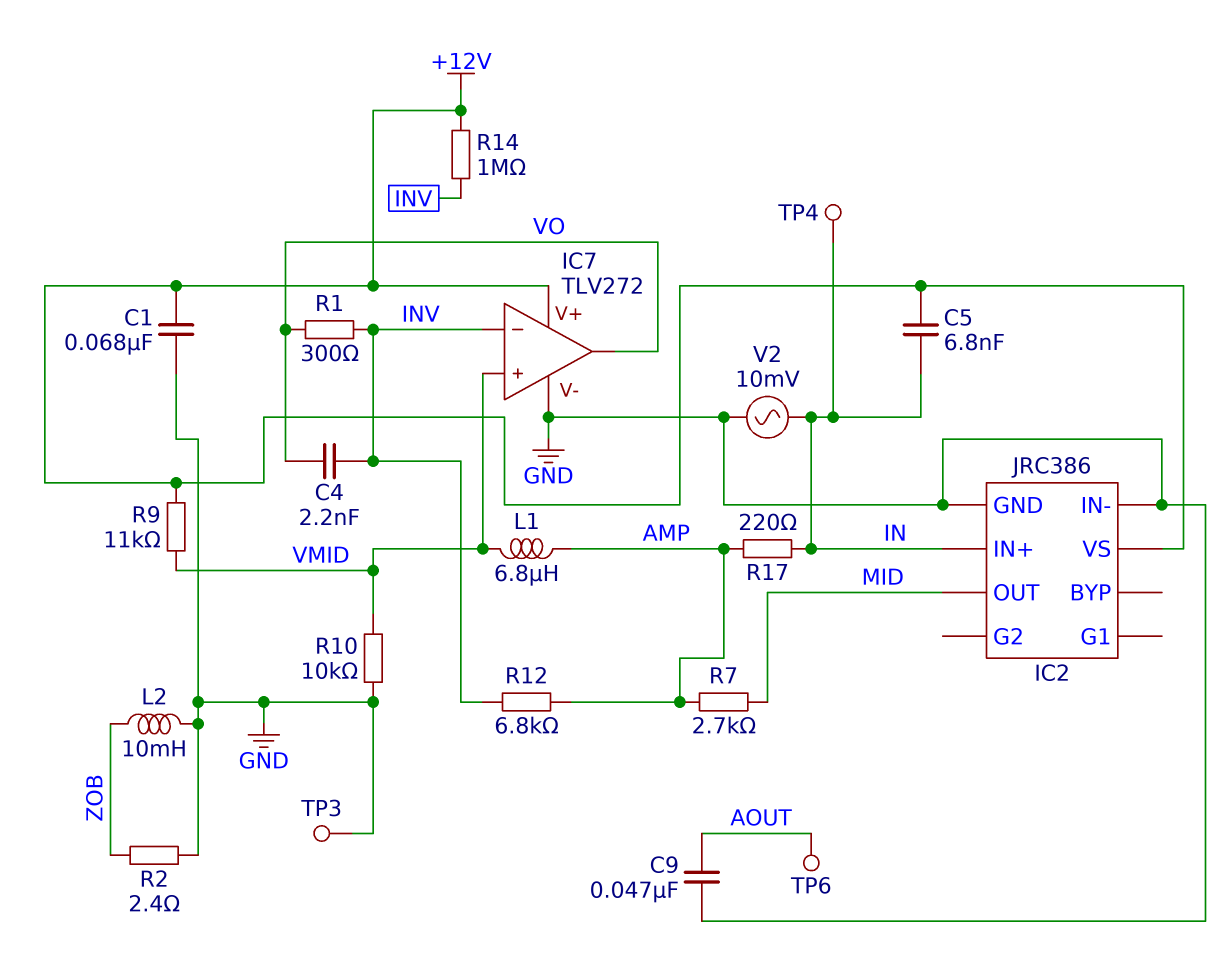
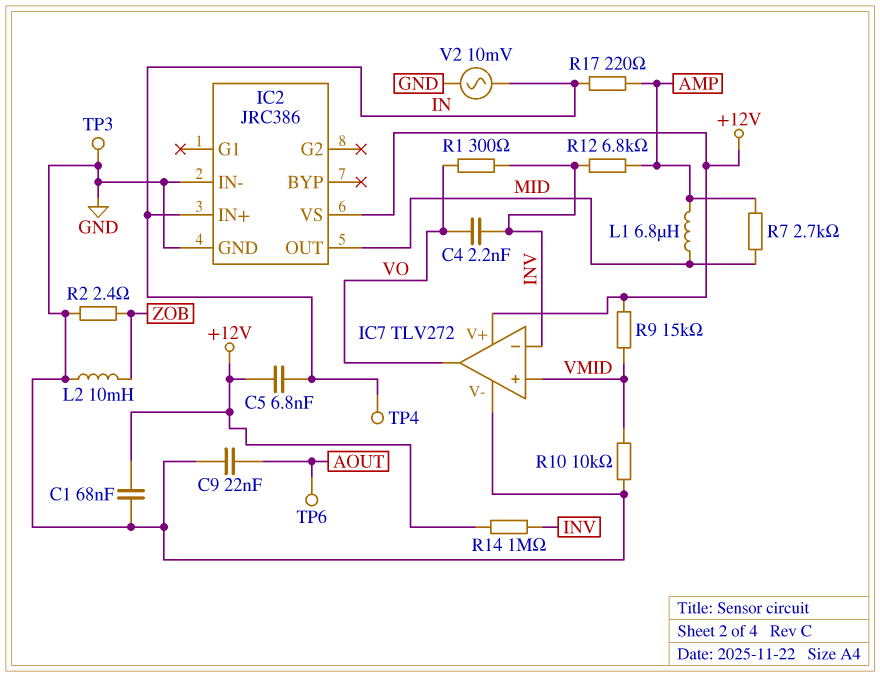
C9: 47nF (AOUT, GND) -> 22nF (AOUT, GND)
L1: 6.8uH (AMP, VMID) -> 6.8uH (AMP, MID)
R9: 11k (+12V, VMID) -> 15k (+12V, VMID)

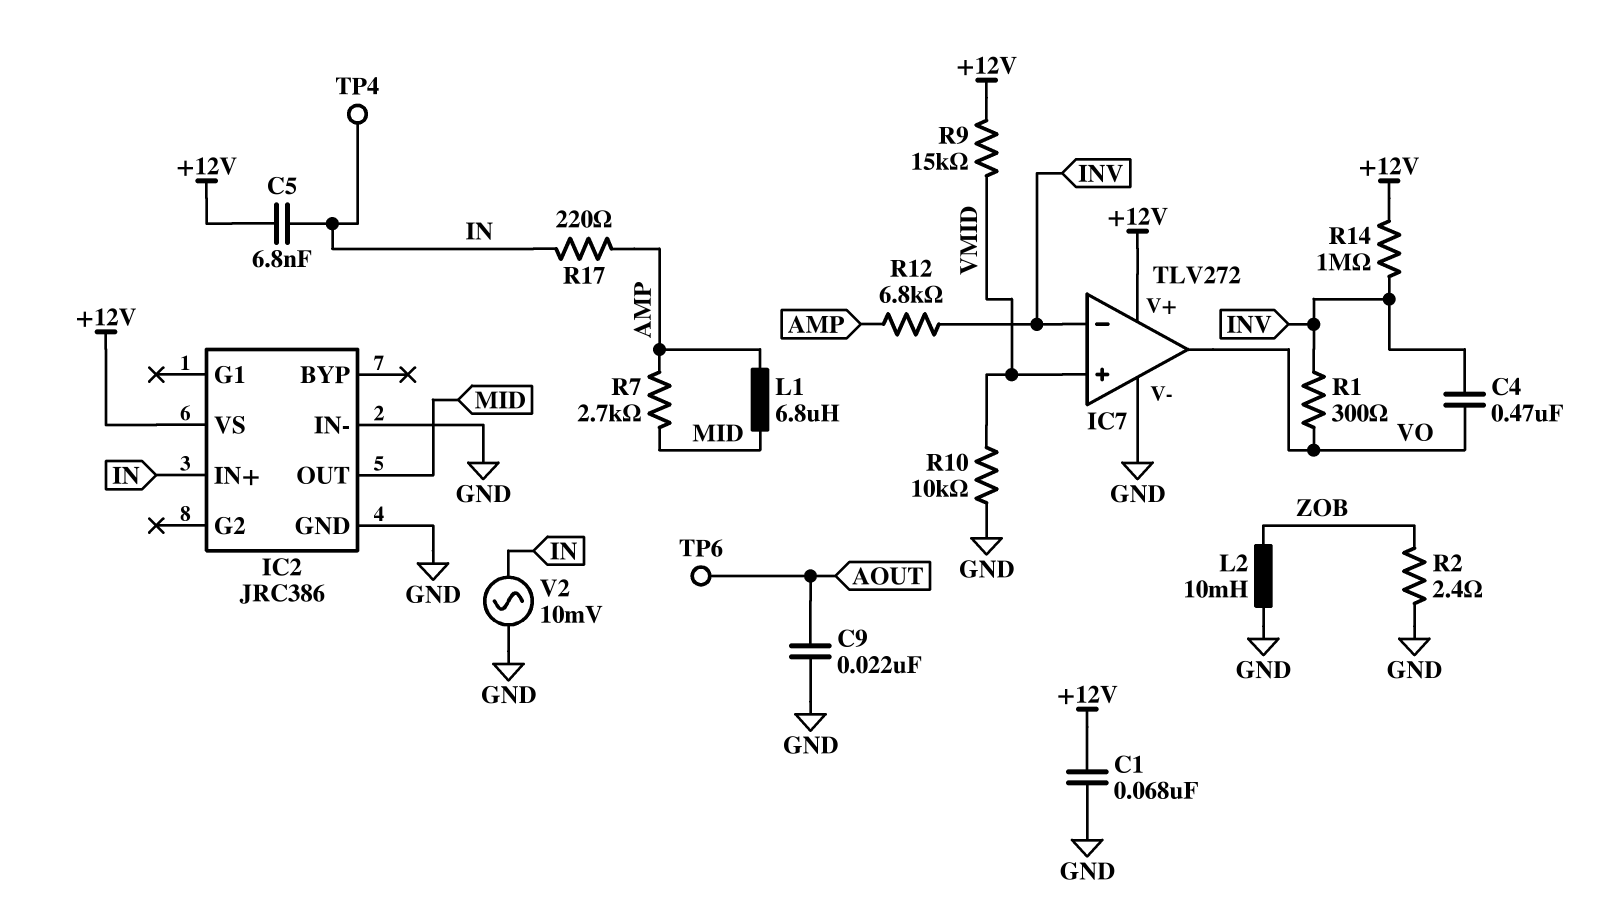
C4: 2.2nF (INV, VO) -> 470nF (INV, VO)
TP3: test point (GND) -> none

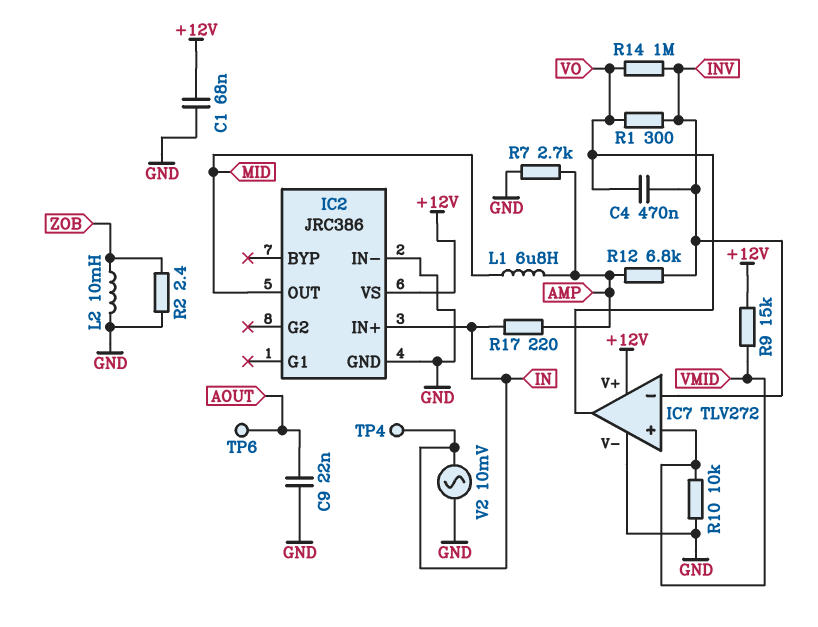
C5: 6.8nF (+12V, IN) -> none
R7: 2.7k (AMP, MID) -> 2.7k (AMP, GND)
R14: 1M (+12V, INV) -> 1M (INV, VO)

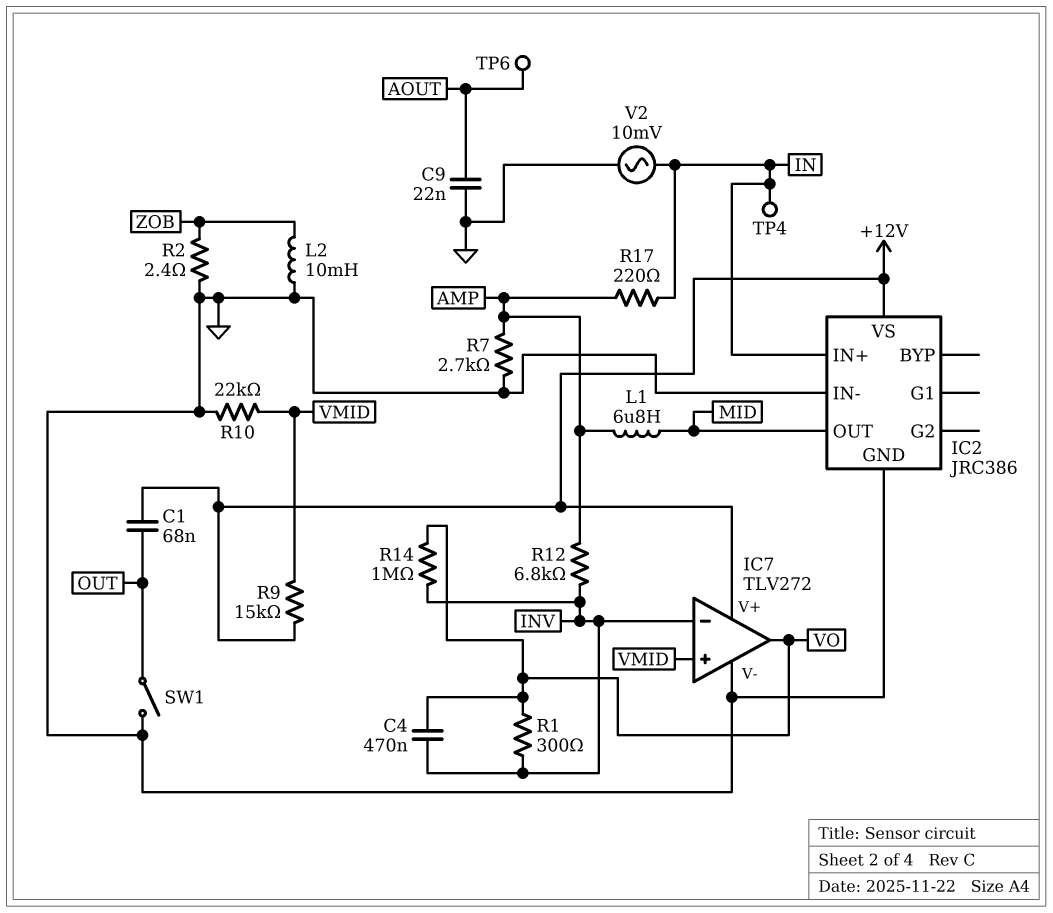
C1: 68nF (+12V, GND) -> 68nF (+12V, OUT)
R10: 10k (GND, VMID) -> 22k (GND, VMID)
SW1: none -> switch (GND, OUT)

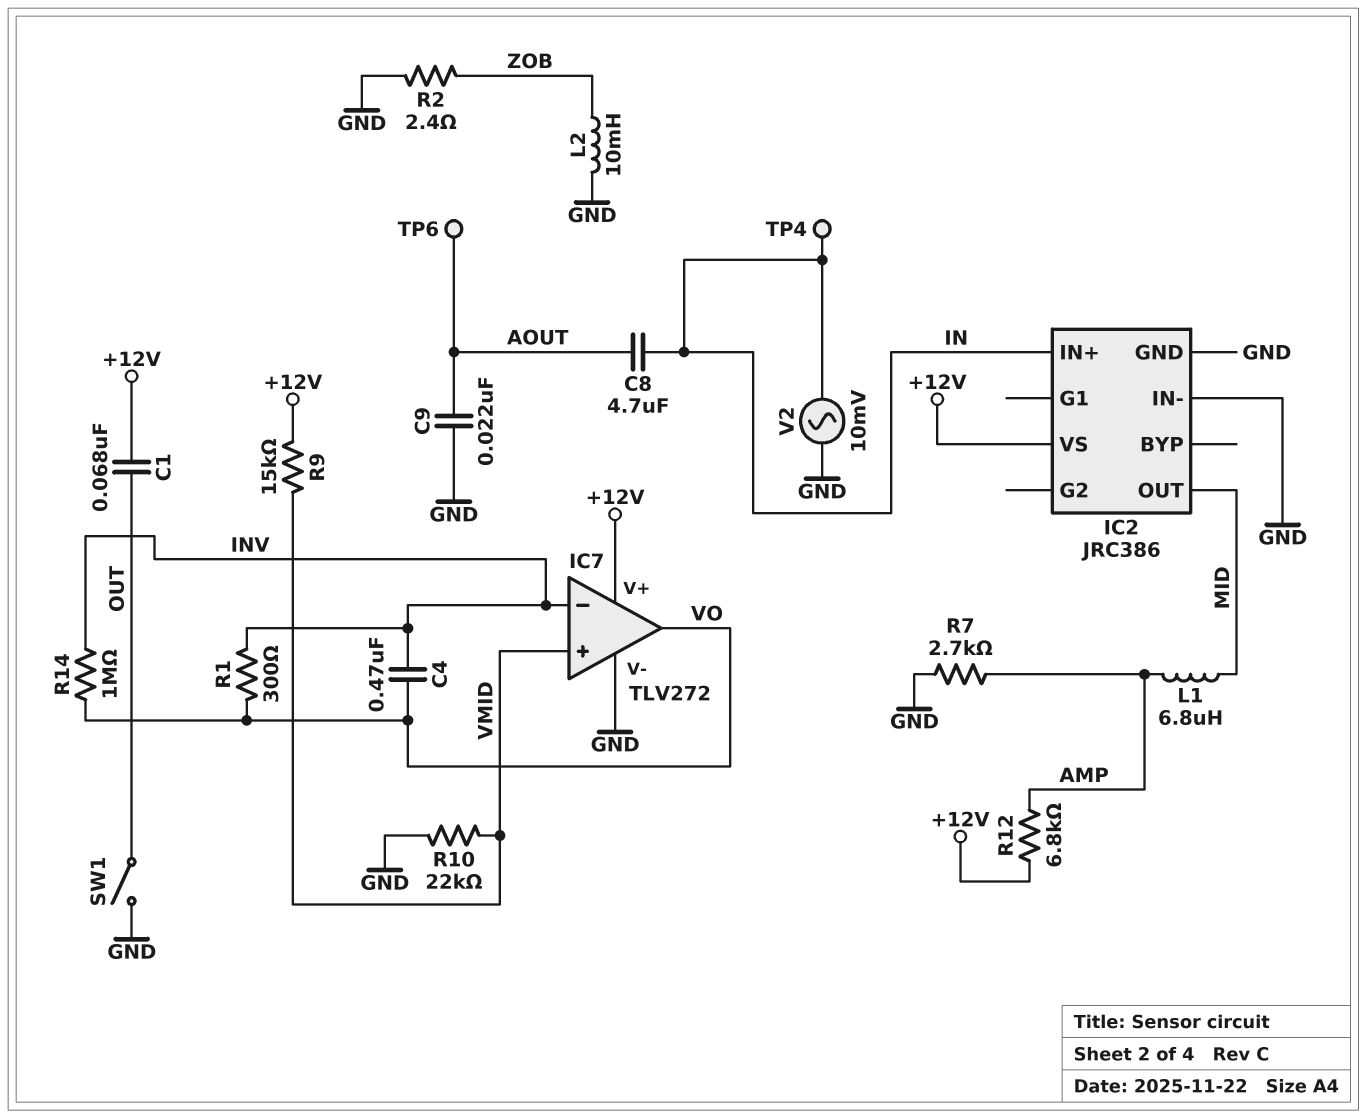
C8: none -> 4.7uF (AOUT, IN)
R12: 6.8k (AMP, INV) -> 6.8k (+12V, AMP)
R17: 220 (AMP, IN) -> none

